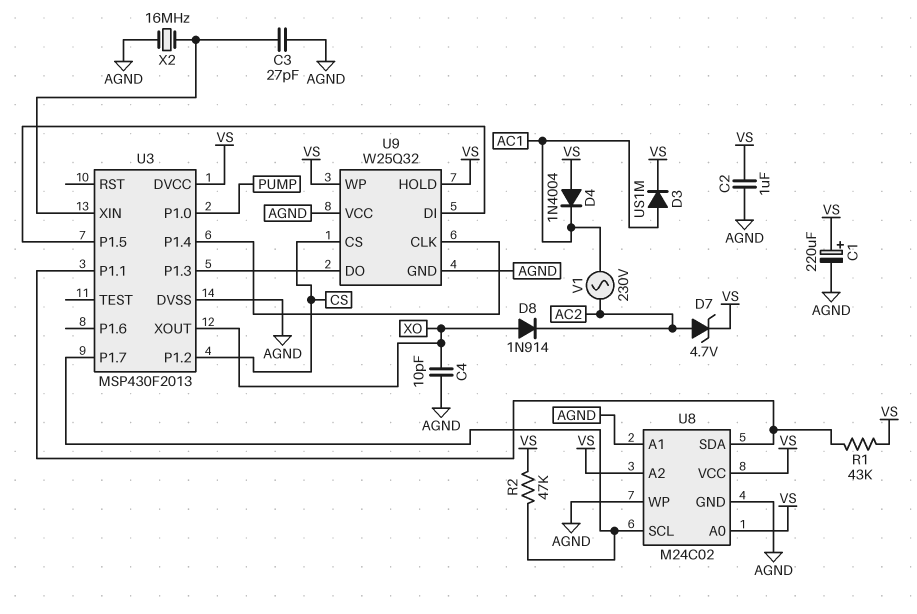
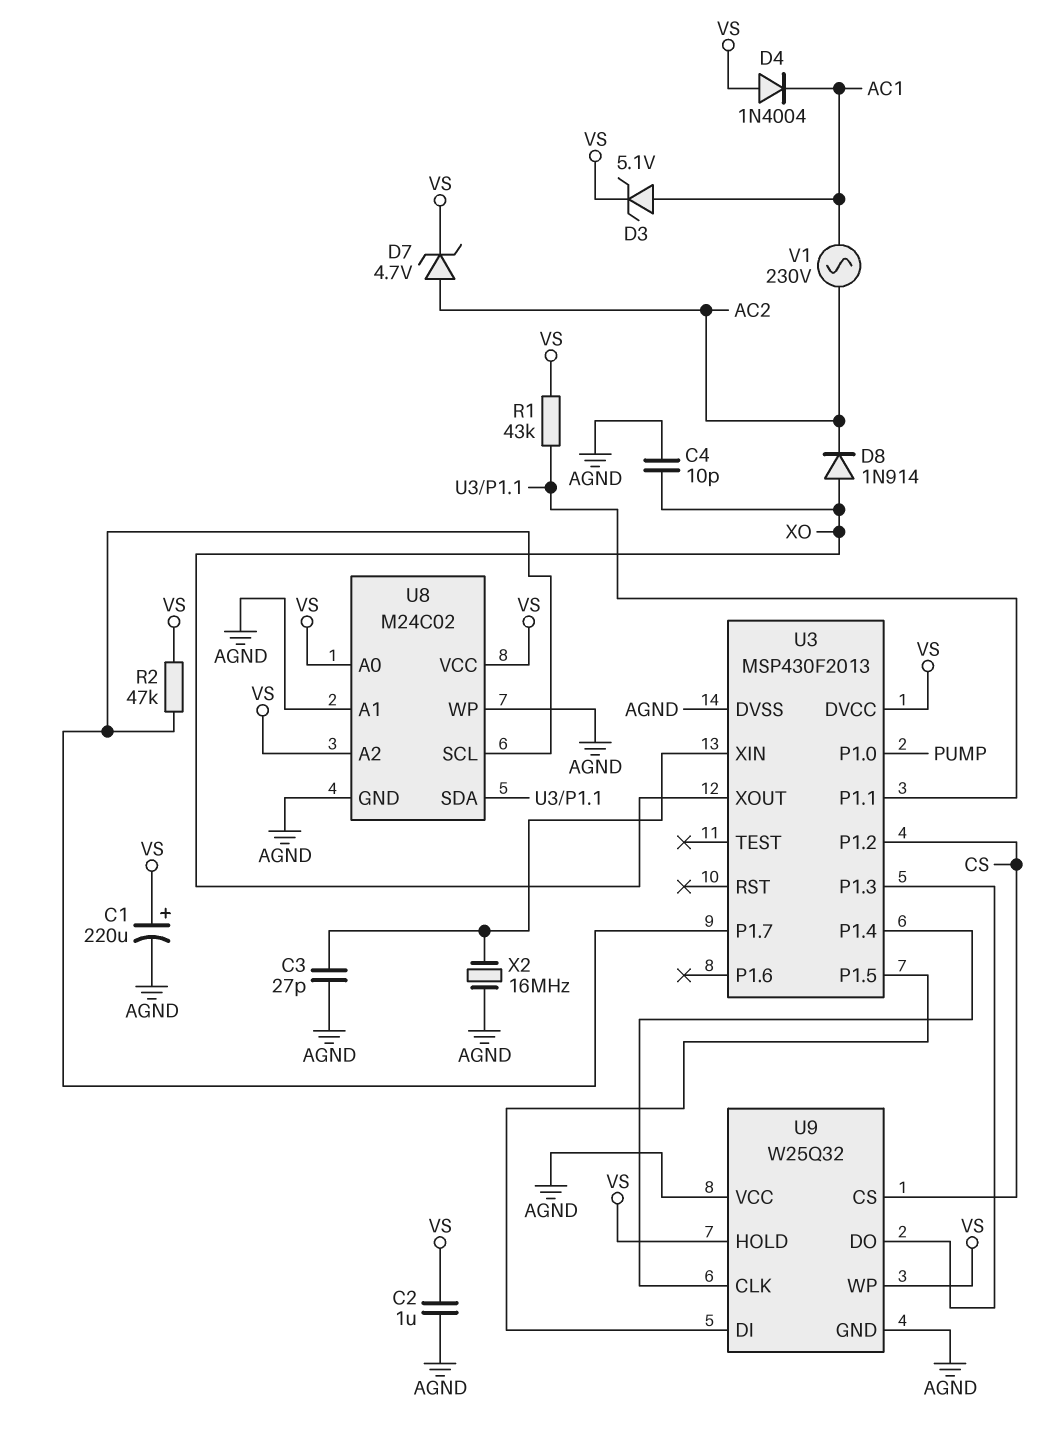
D3: diode US1M (A AC1, K VS) -> zener 5.1V (A AC1, K VS)

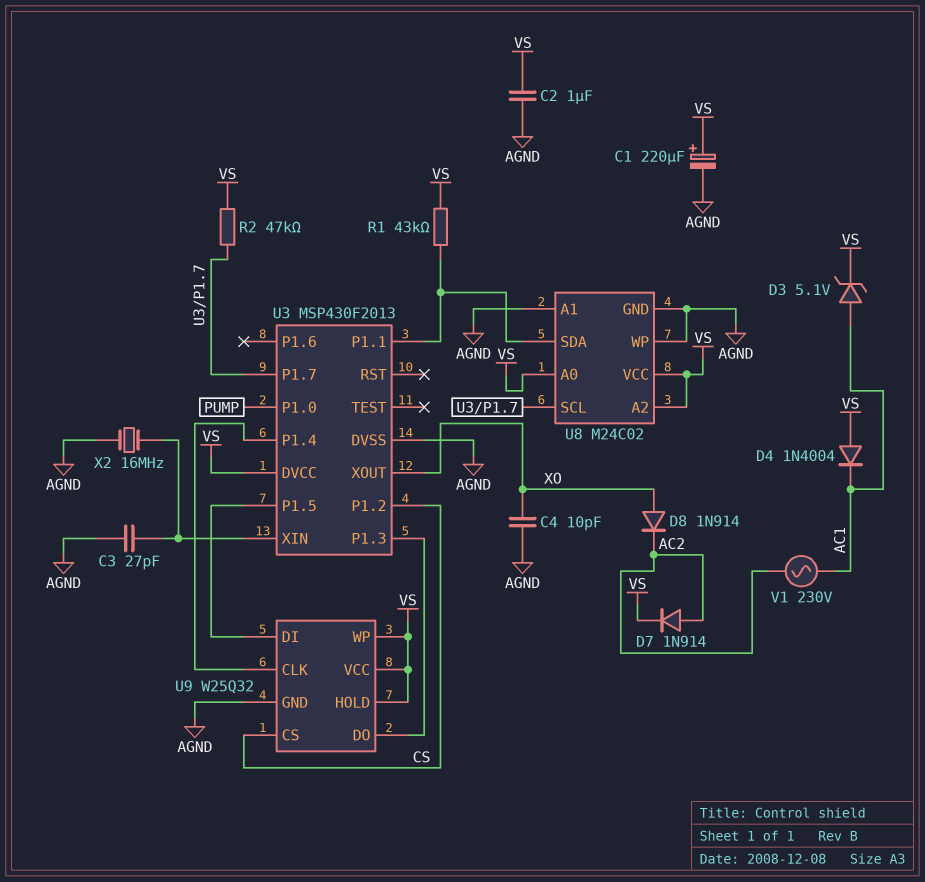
D7: zener 4.7V (A AC2, K VS) -> diode 1N914 (A AC2, K VS)
U9 pin VCC: AGND -> VS

